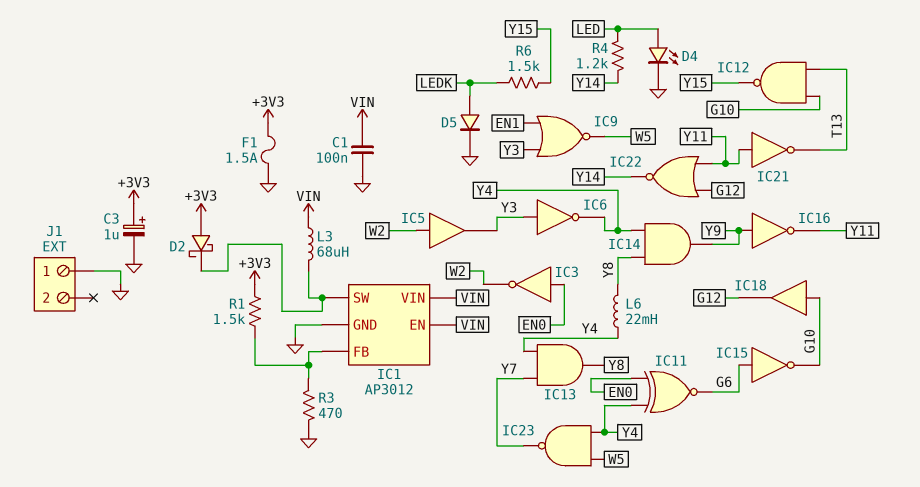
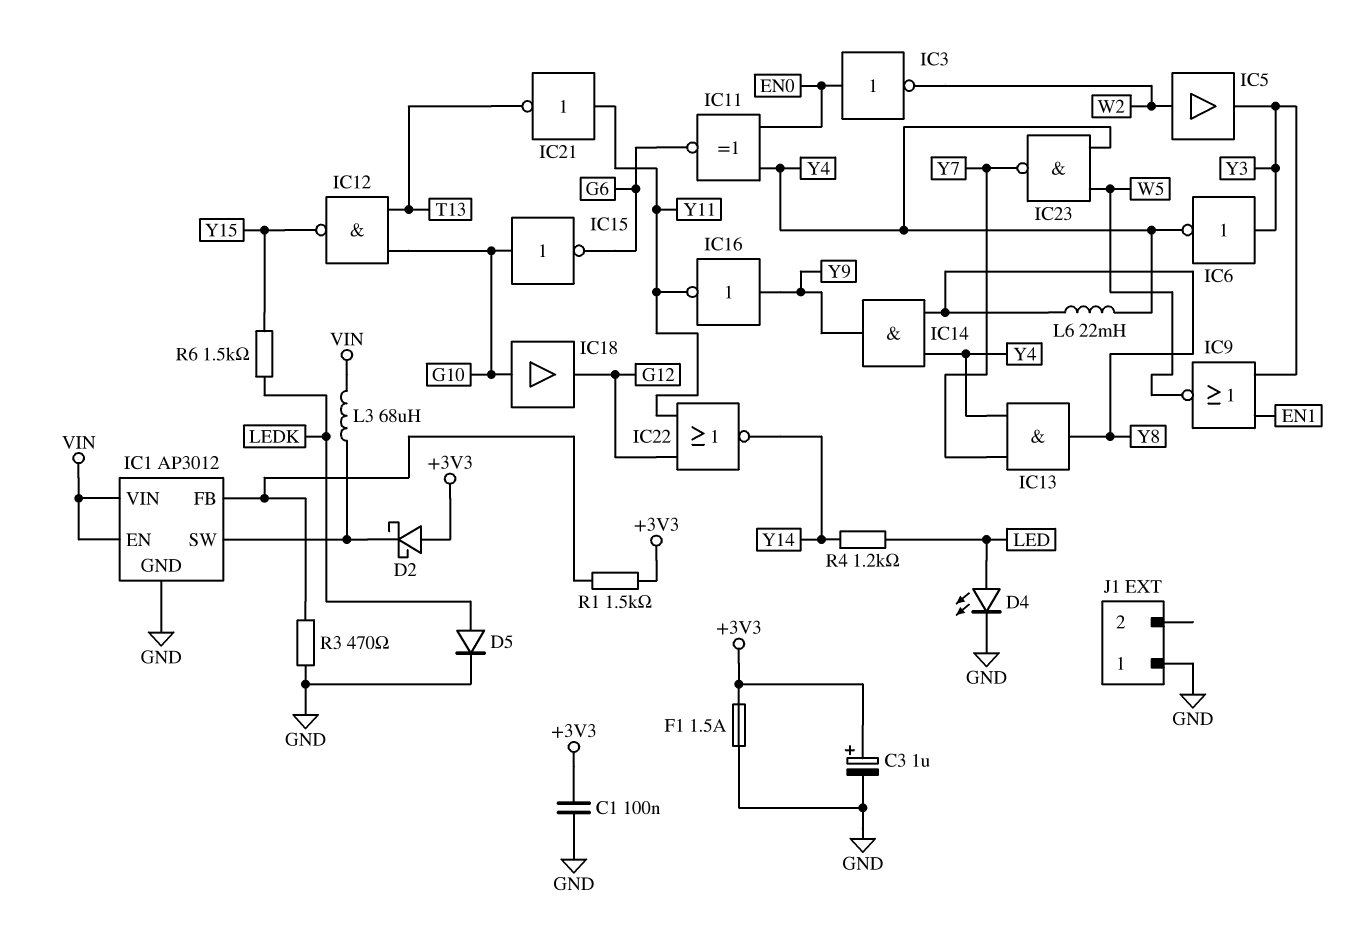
C1: 100nF (GND, VIN) -> 100nF (+3V3, GND)
IC15: NOT (in G6, out G10) -> NOT (in G10, out G6)

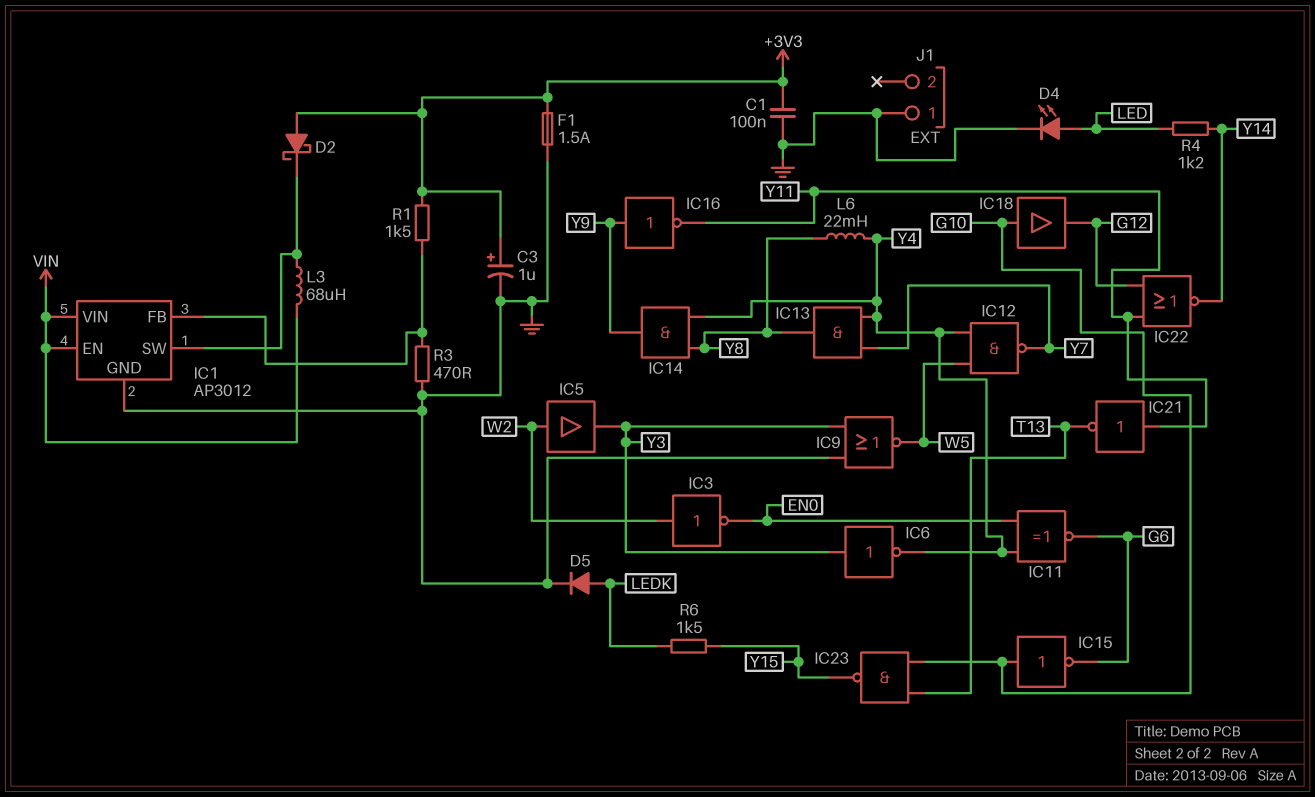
IC3: NOT (in EN0, out W2) -> NOT (in W2, out EN0)
IC9: NOR (in EN1, in Y3, out W5) -> NOR (in GND, in Y3, out W5)
IC12: NAND (in G10, in T13, out Y15) -> NAND (in W5, in Y4, out Y7)
IC23: NAND (in W5, in Y4, out Y7) -> NAND (in G10, in T13, out Y15)

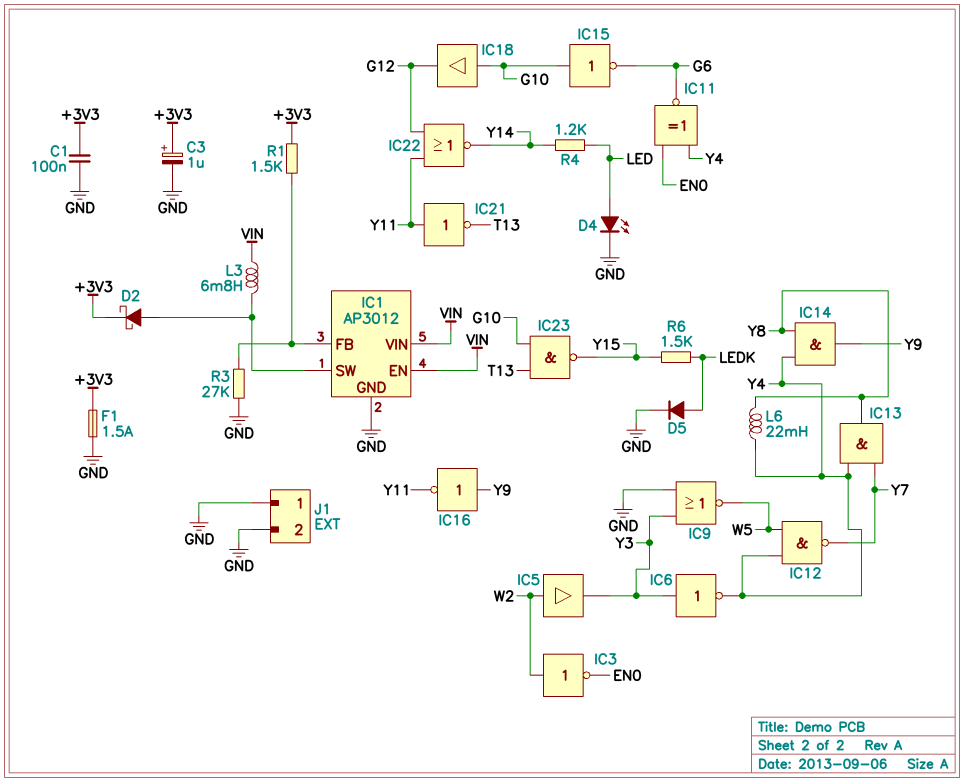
D2: schottky (A +3V3, K IC1/SW) -> schottky (A IC1/SW, K +3V3)
J1 pin 2: none -> GND
L3: 68uH (IC1/SW, VIN) -> 6.8mH (IC1/SW, VIN)
R3: 470 (GND, IC1/FB) -> 27k (GND, IC1/FB)

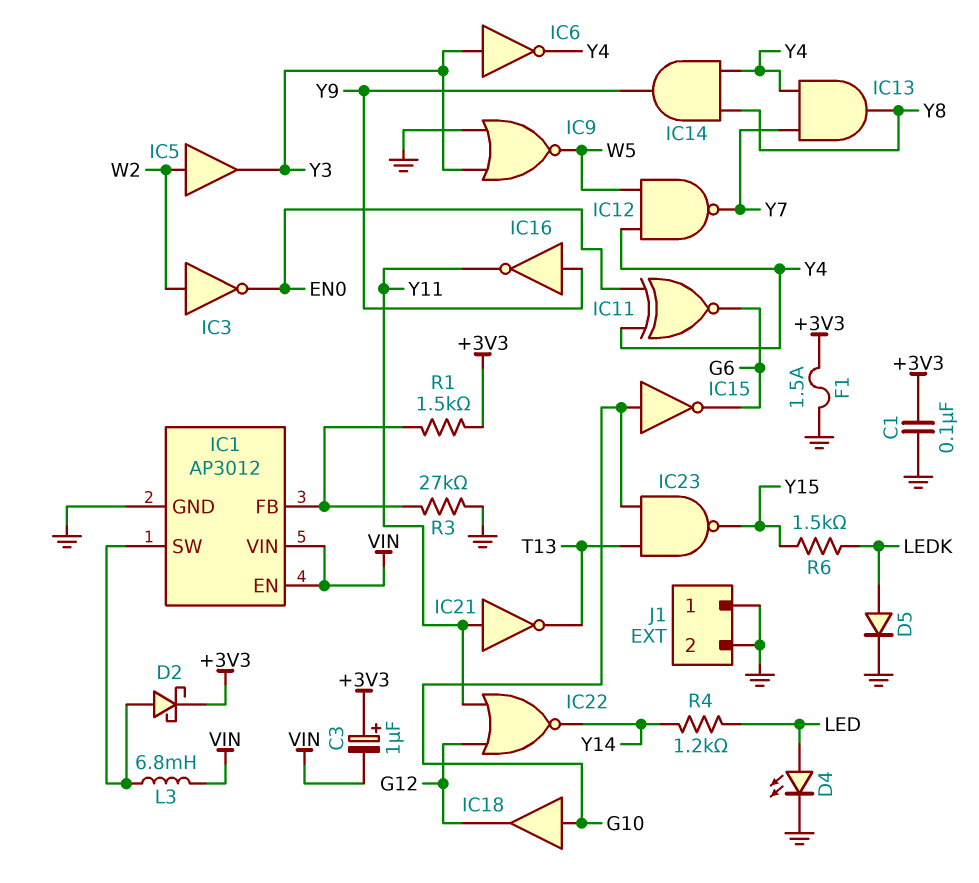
C3: 1uF (plus +3V3, minus GND) -> 1uF (plus +3V3, minus VIN)
L6: 22mH (Y4, Y8) -> none

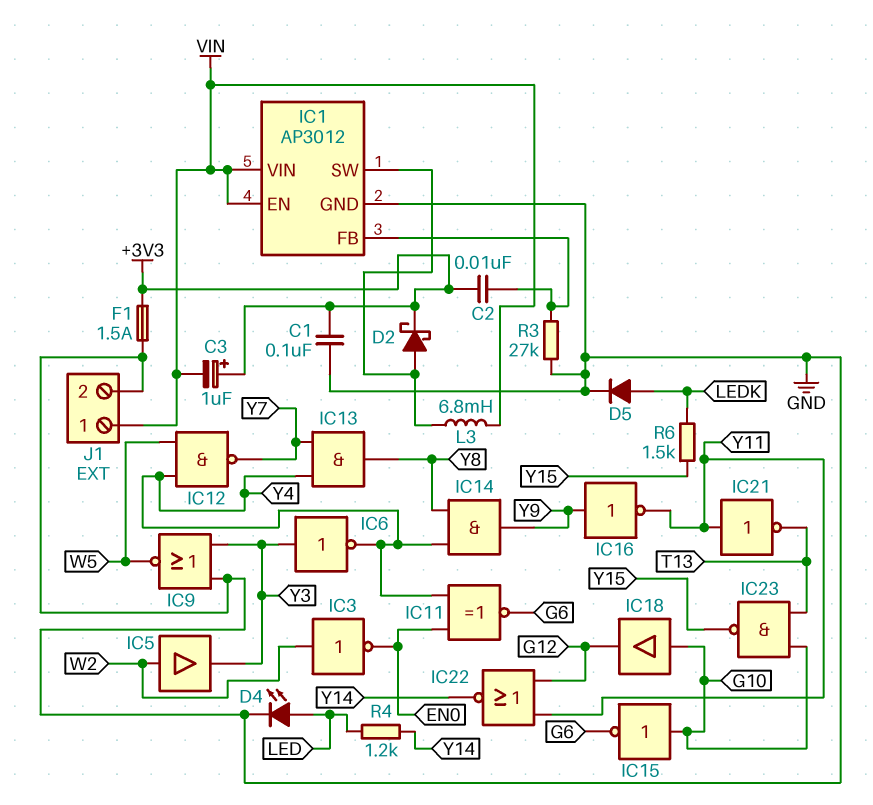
C2: none -> 10nF (+3V3, IC1/FB)
J1 pin 1: GND -> VIN
R1: 1.5k (+3V3, IC1/FB) -> none

